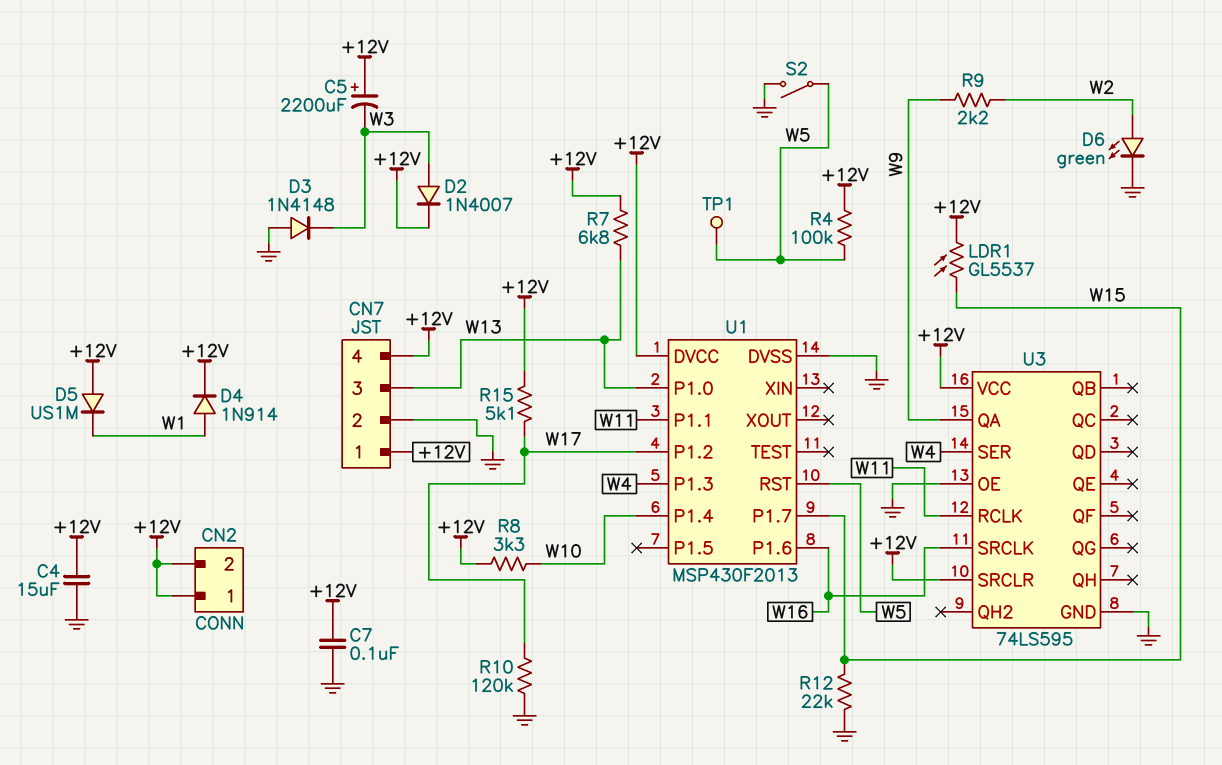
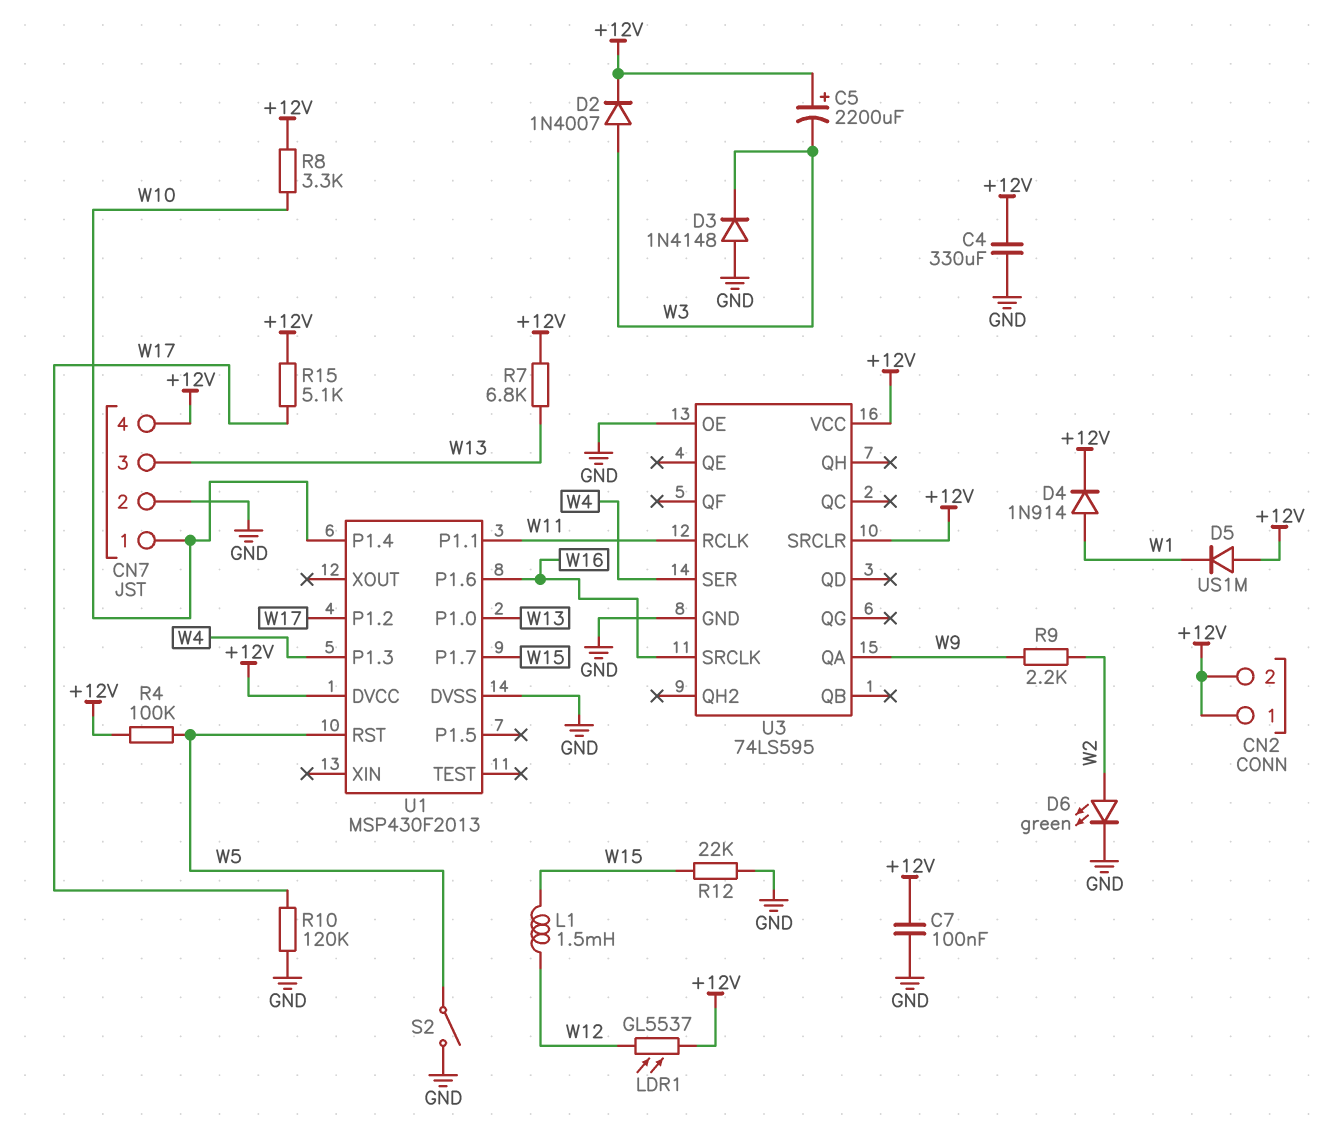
C4: 15uF (+12V, GND) -> 330uF (+12V, GND)
CN7 pin 1: +12V -> W10
L1: none -> 1.5mH (W12, W15)
LDR1: GL5537 (+12V, W15) -> GL5537 (+12V, W12)
TP1: test point (W5) -> none

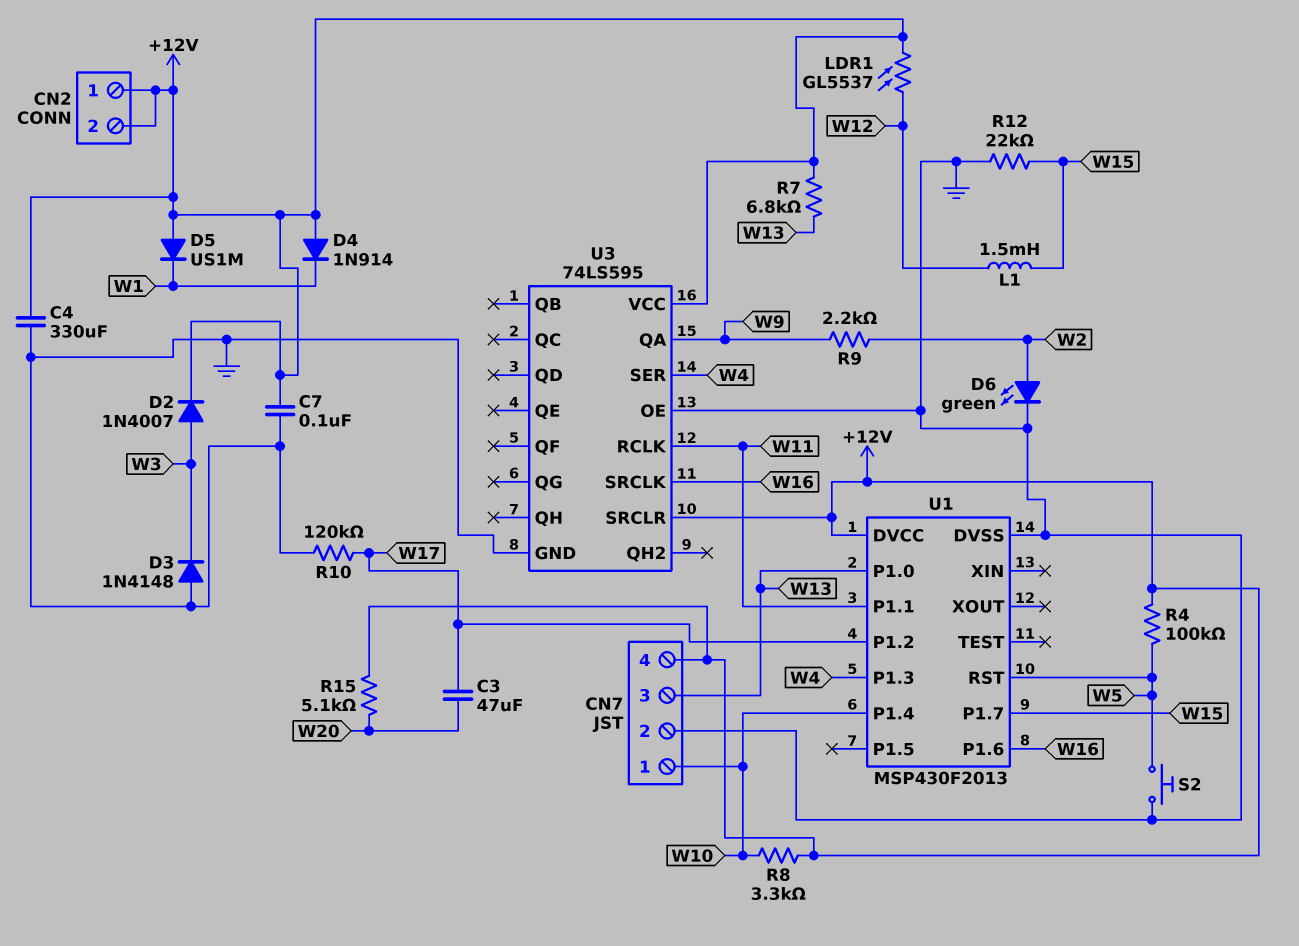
C3: none -> 47uF (W17, W20)
C5: 2200uF (plus +12V, minus W3) -> none
D4: diode 1N914 (A W1, K +12V) -> diode 1N914 (A +12V, K W1)
R15: 5.1k (+12V, W17) -> 5.1k (+12V, W20)
S2: switch (GND, W5) -> button (GND, W5)

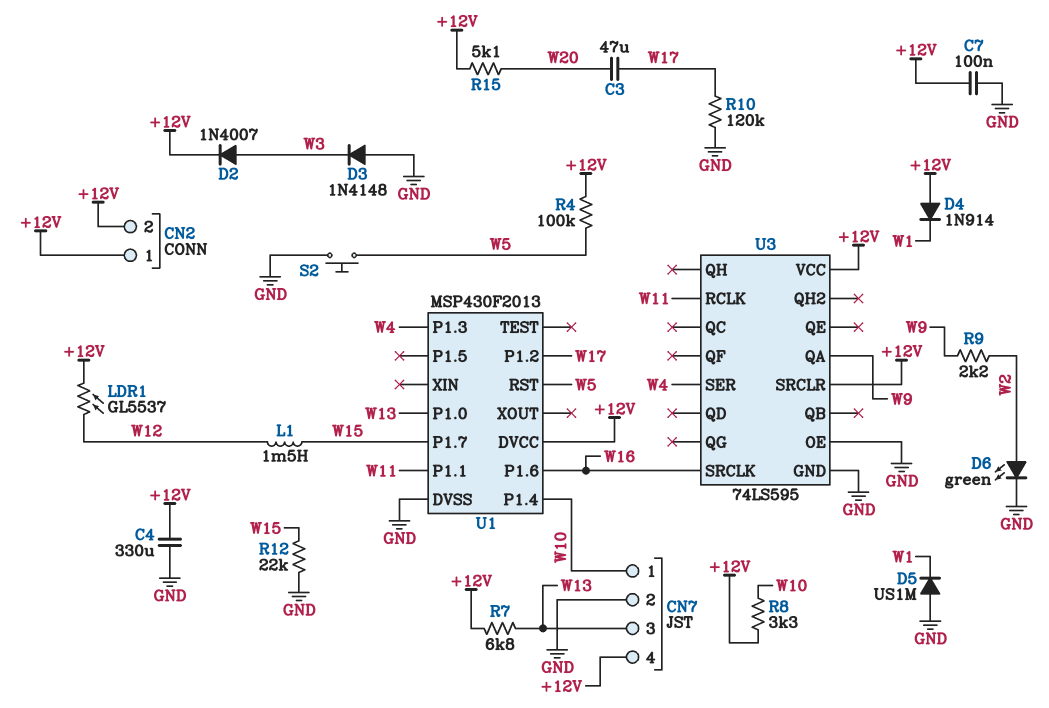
D5: diode US1M (A +12V, K W1) -> diode US1M (A GND, K W1)

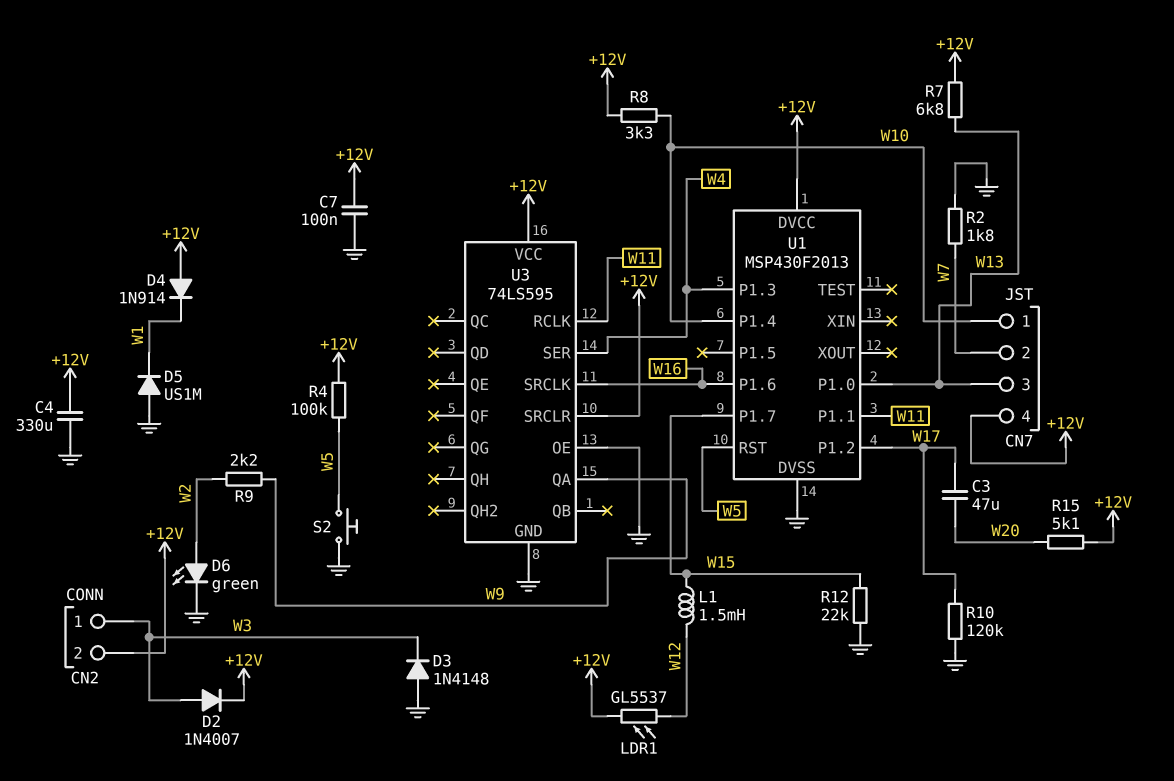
CN2 pin 1: +12V -> W3
CN7 pin 2: GND -> W7
R2: none -> 1.8k (GND, W7)

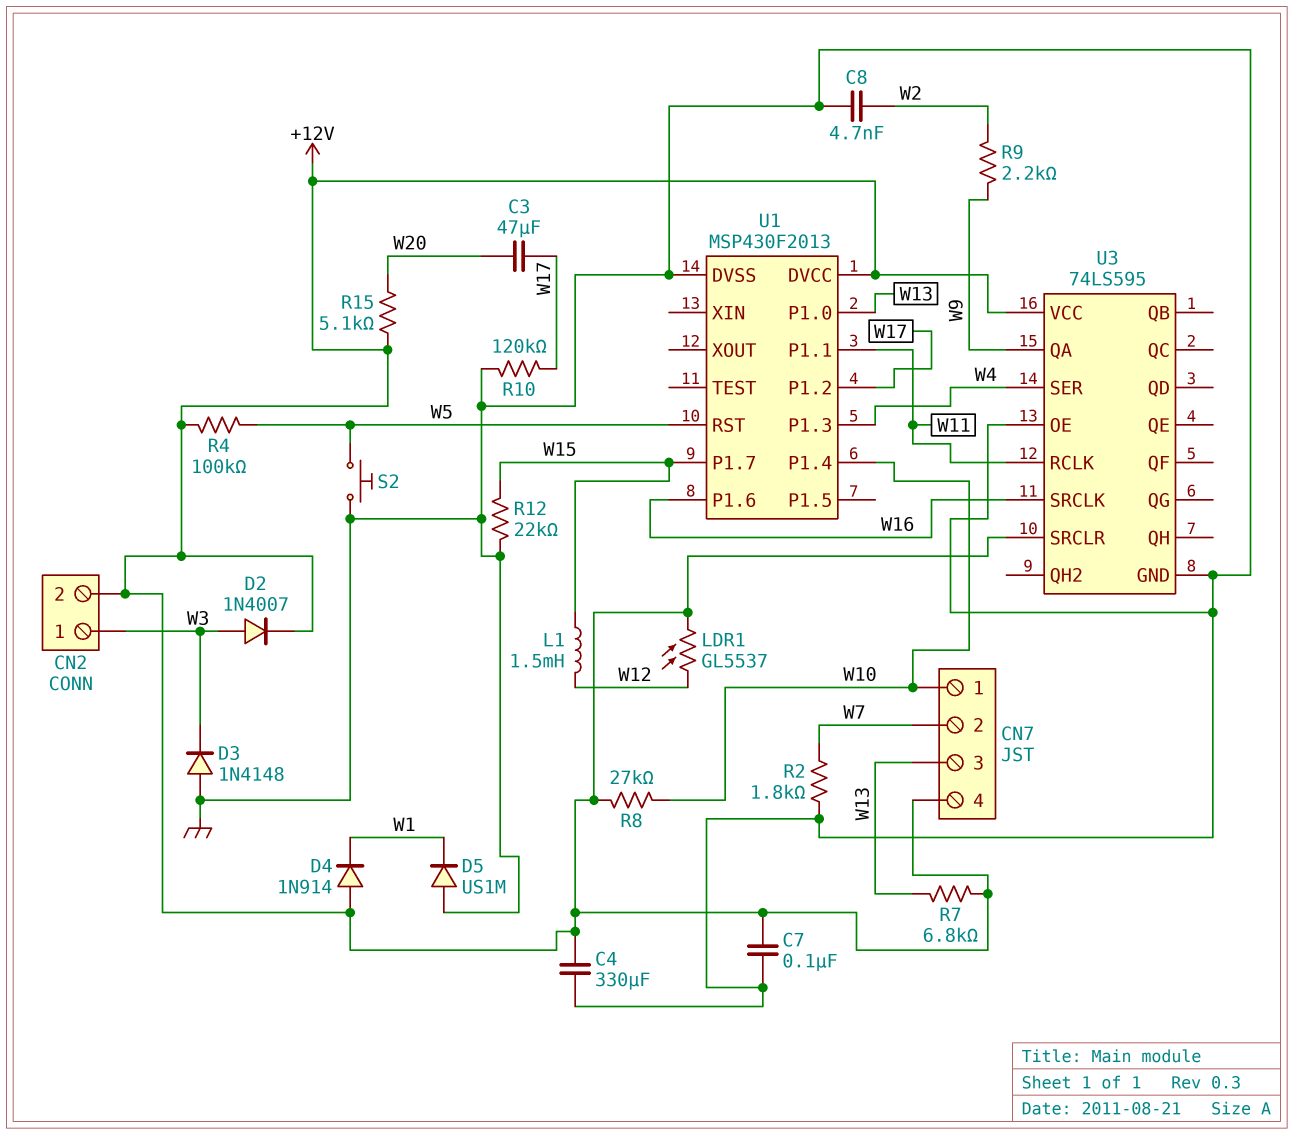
C8: none -> 4.7nF (GND, W2)
D6: LED green (A W2, K GND) -> none
R8: 3.3k (+12V, W10) -> 27k (+12V, W10)

